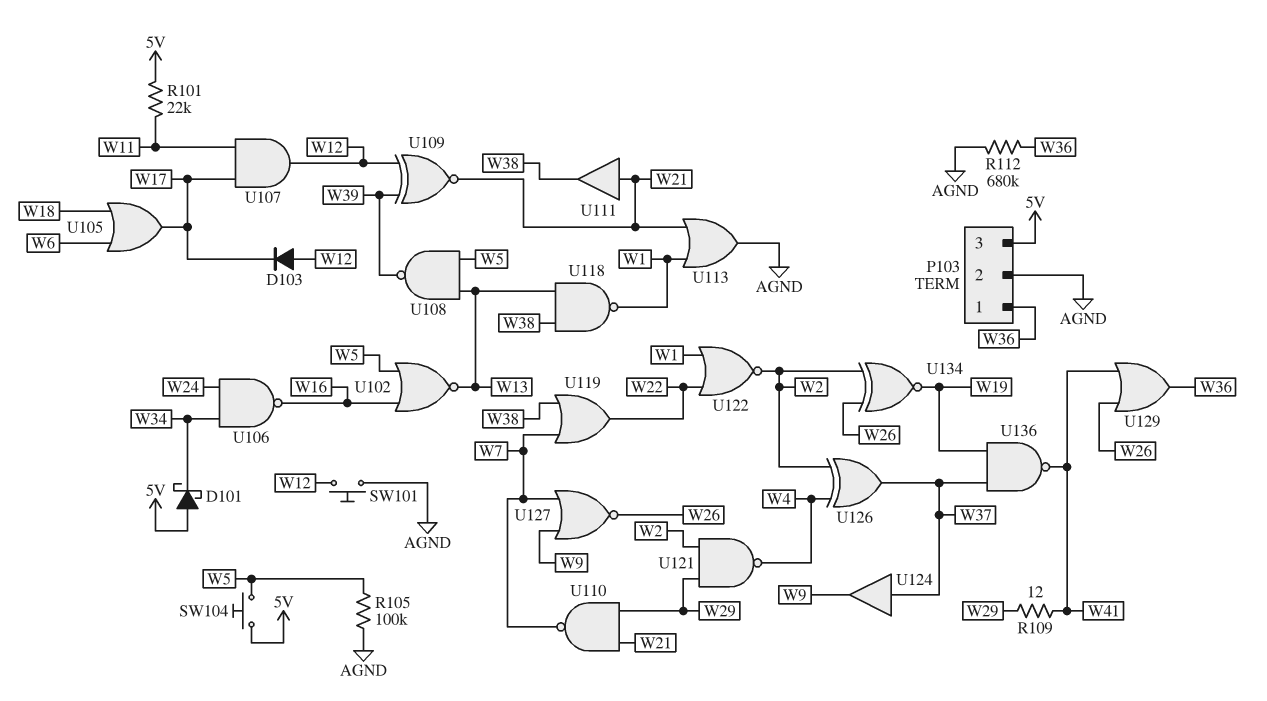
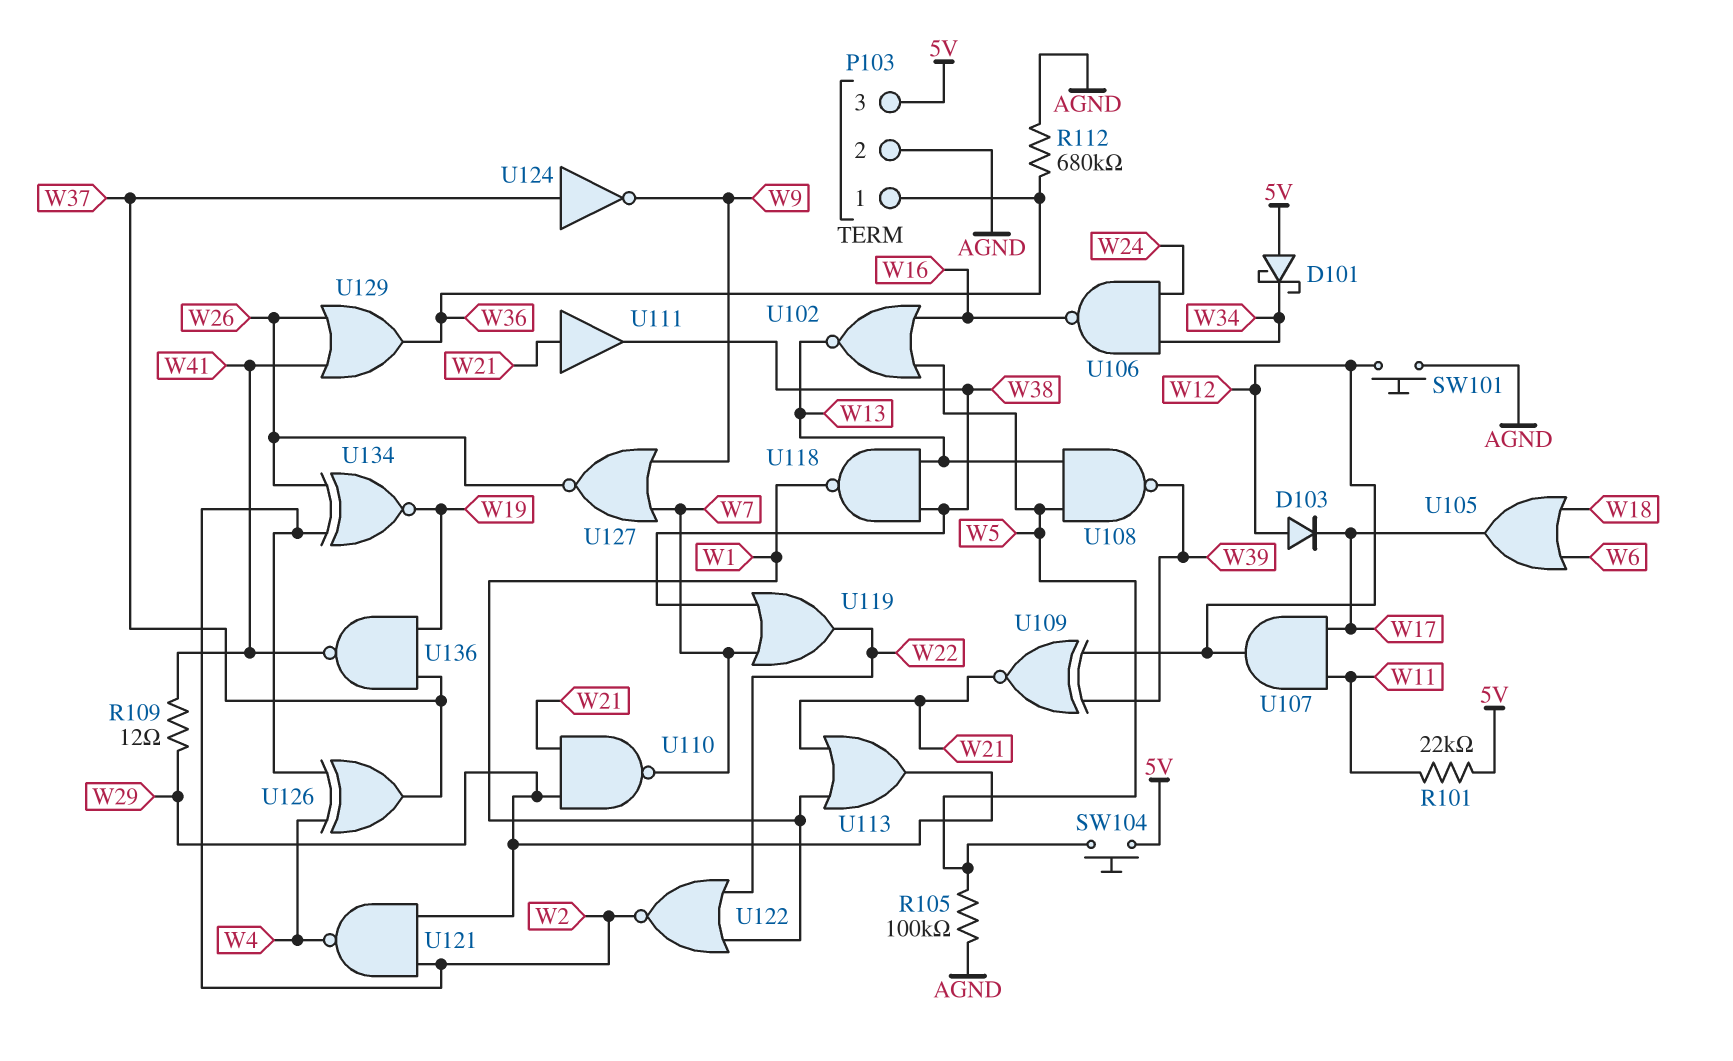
U113: OR (in W1, in W21, out AGND) -> OR (in W1, in W21, out W29)
U124: buffer (in W37, out W9) -> NOT (in W37, out W9)

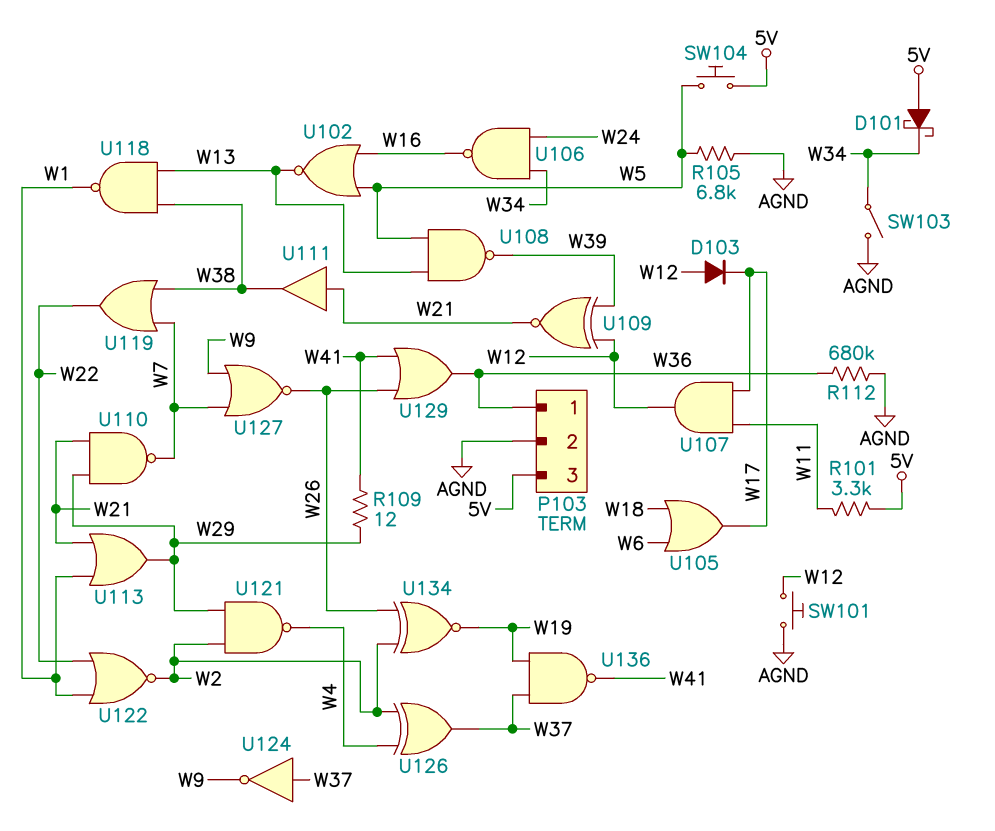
R101: 22k (5V, W11) -> 3.3k (5V, W11)
R105: 100k (AGND, W5) -> 6.8k (AGND, W5)
SW103: none -> switch (AGND, W34)

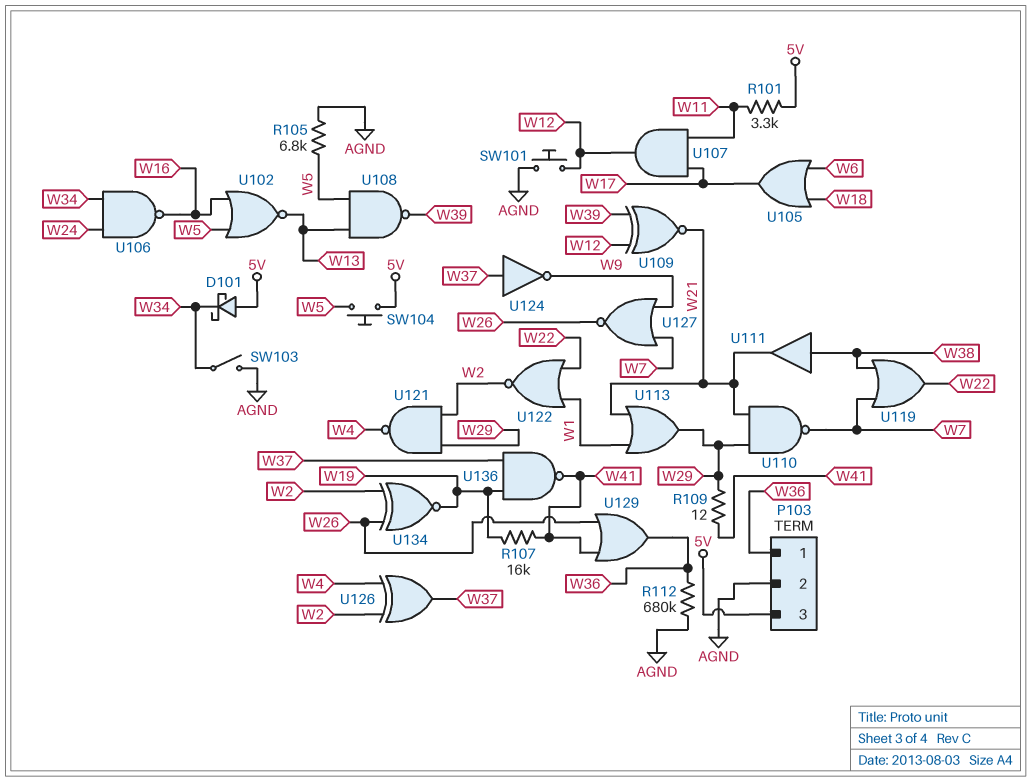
D103: diode (A W12, K W17) -> none
R107: none -> 16k (W19, W41)
U111: buffer (in W21, out W38) -> buffer (in W38, out W21)
U118: NAND (in W13, in W38, out W1) -> none

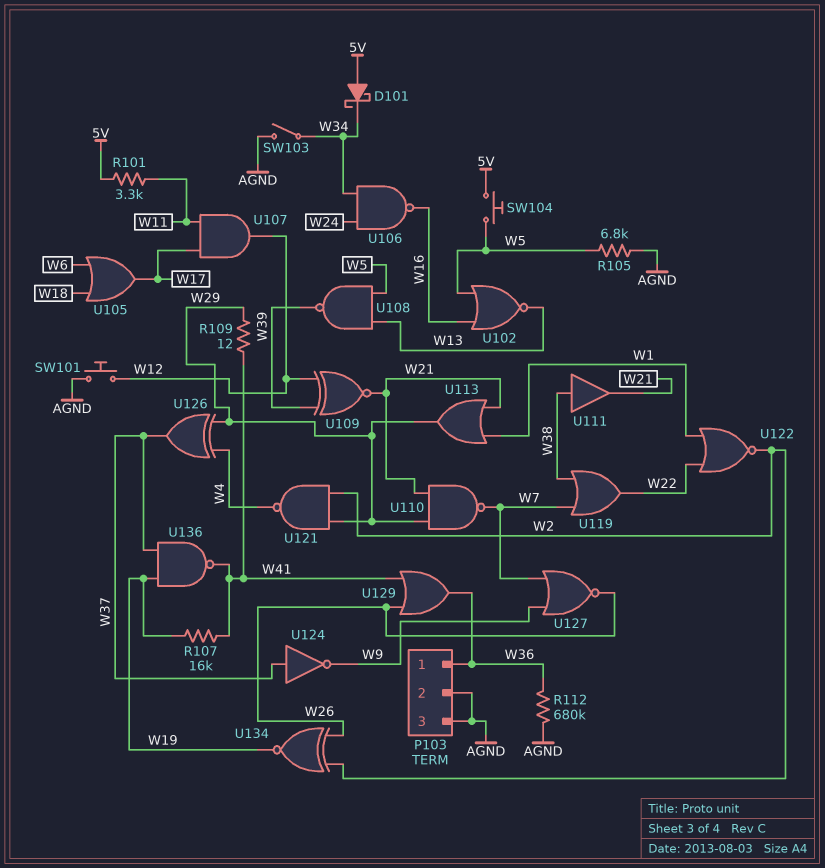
P103 pin 3: 5V -> AGND
U126: XOR (in W2, in W4, out W37) -> XOR (in W4, in W29, out W37)

